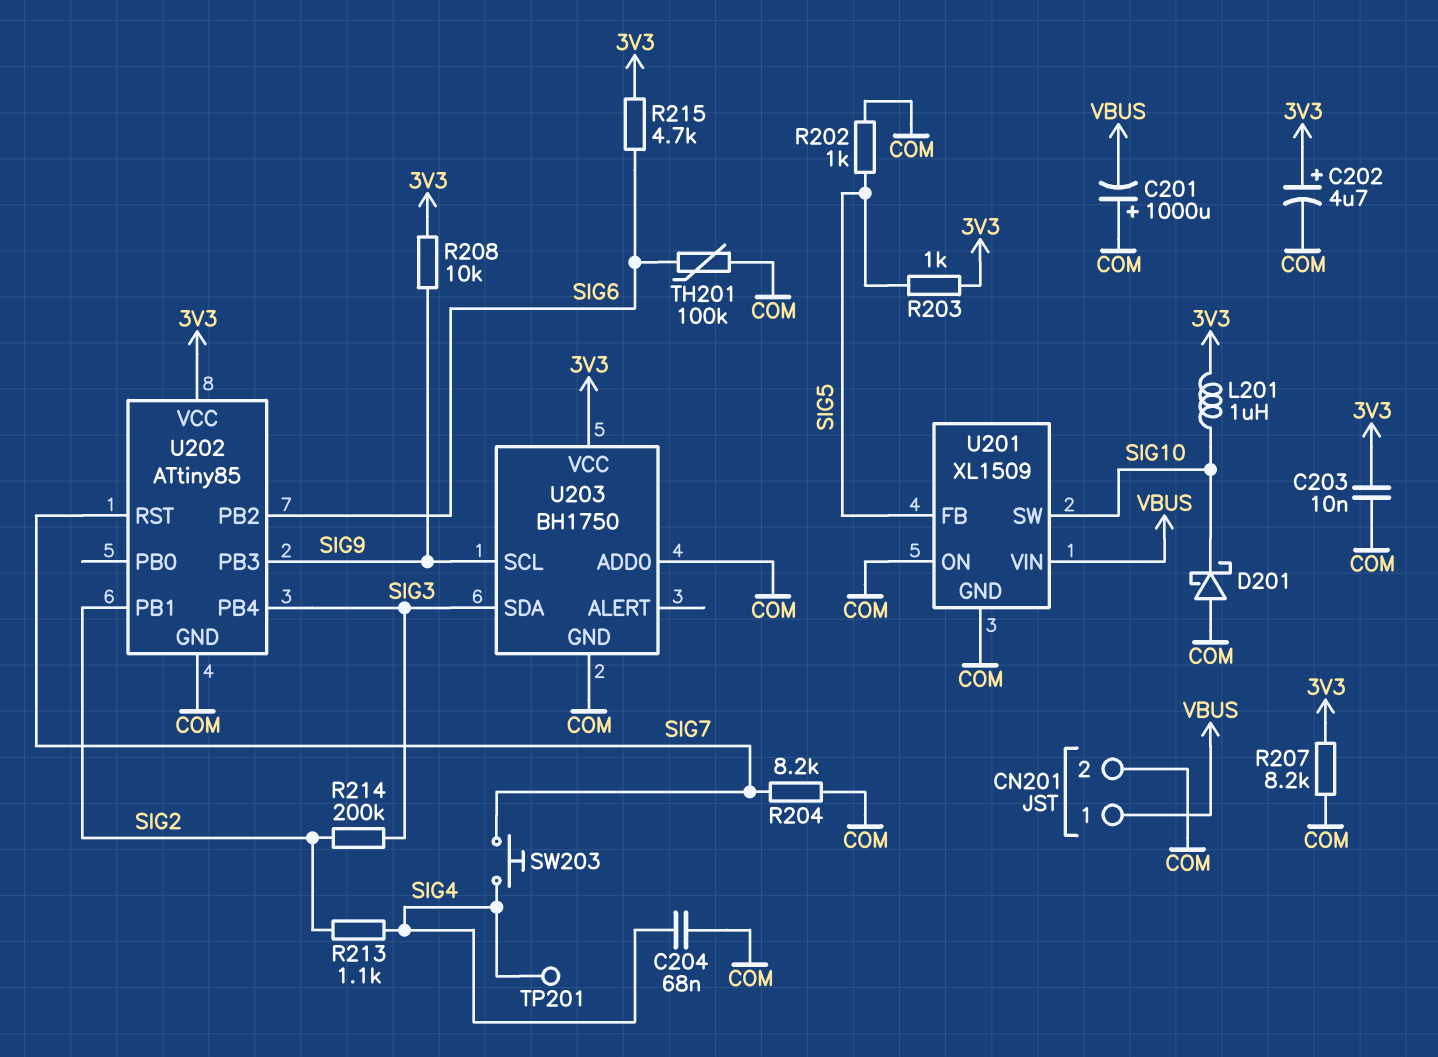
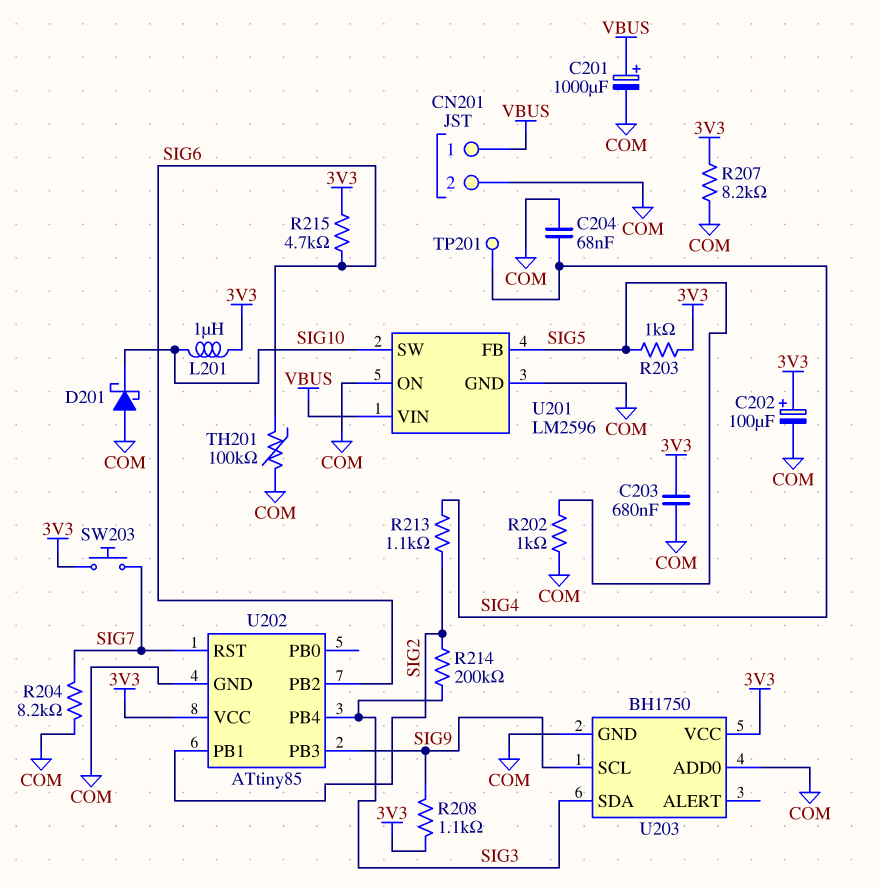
C201: 1000uF (plus COM, minus VBUS) -> 1000uF (plus VBUS, minus COM)
C202: 4.7uF (plus 3V3, minus COM) -> 100uF (plus 3V3, minus COM)
C203: 10nF (3V3, COM) -> 680nF (3V3, COM)
R208: 10k (3V3, SIG9) -> 1.1k (3V3, SIG9)
SW203: button (SIG4, SIG7) -> button (3V3, SIG7)
U201: XL1509 -> LM2596

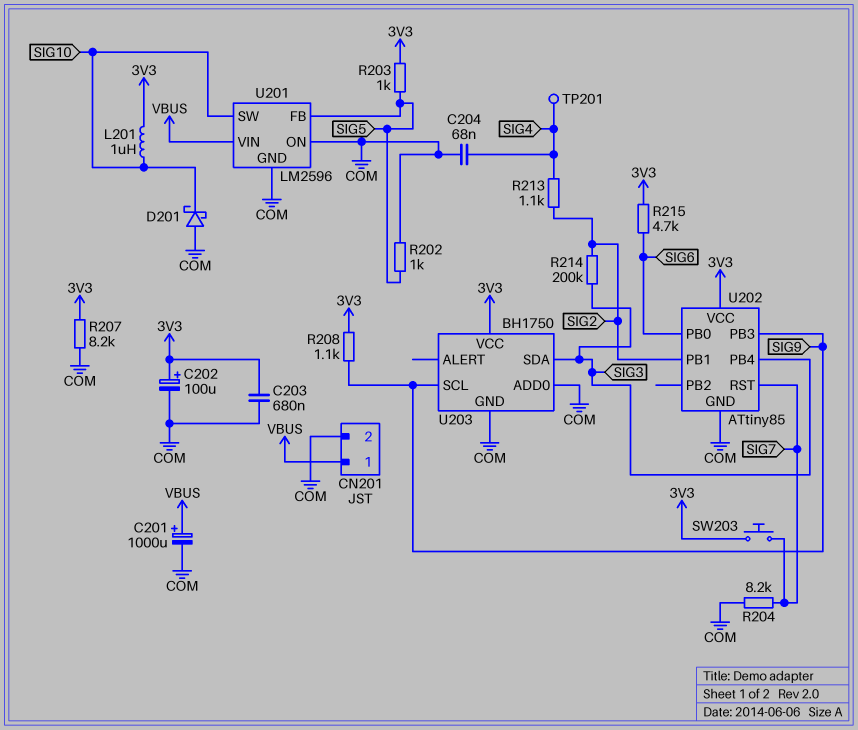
TH201: 100k (COM, SIG6) -> none
U202 pin PB0: none -> SIG6
U202 pin PB2: SIG6 -> none

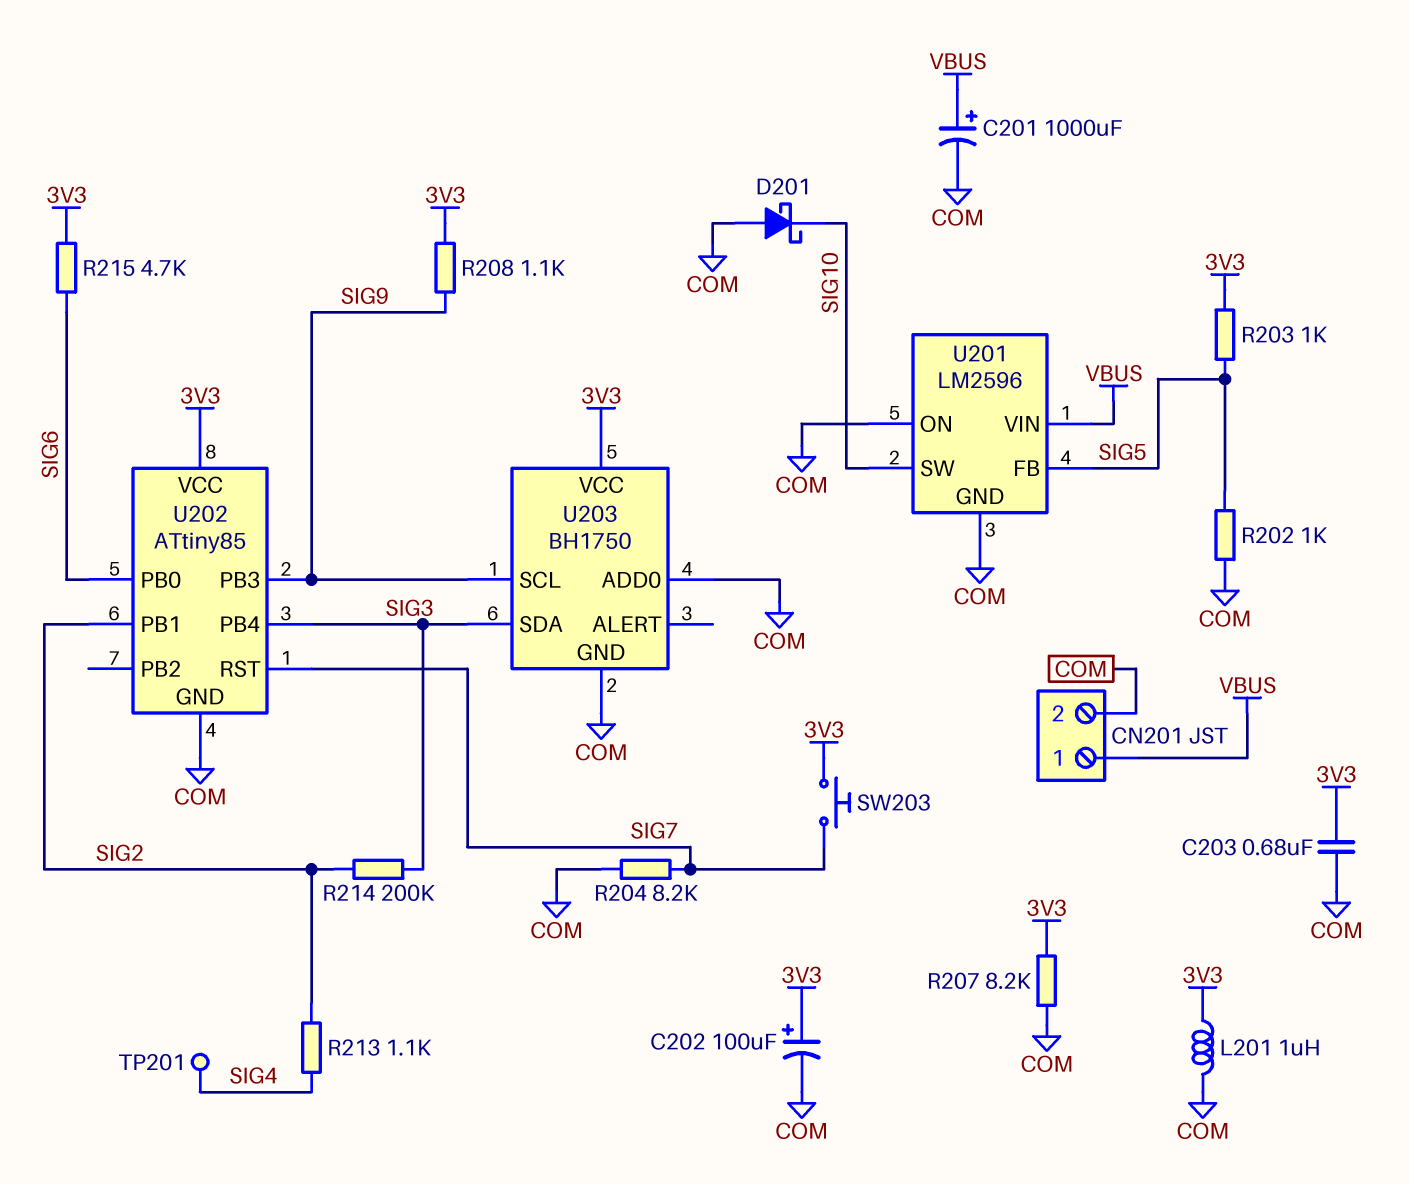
C204: 68nF (COM, SIG4) -> none
L201: 1uH (3V3, SIG10) -> 1uH (3V3, COM)

